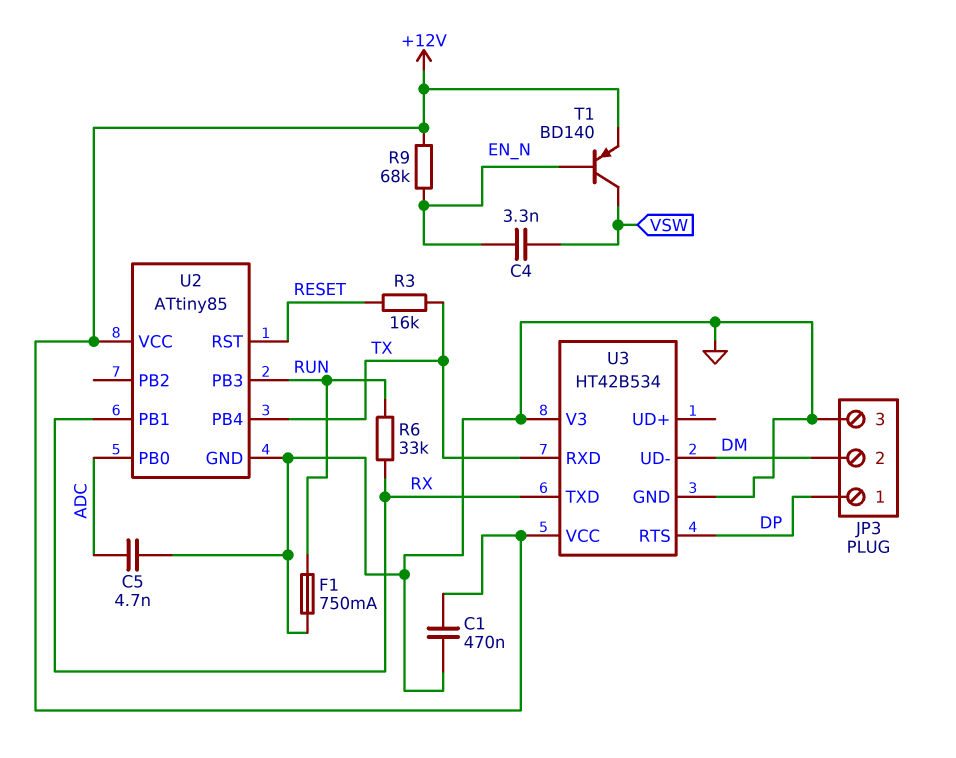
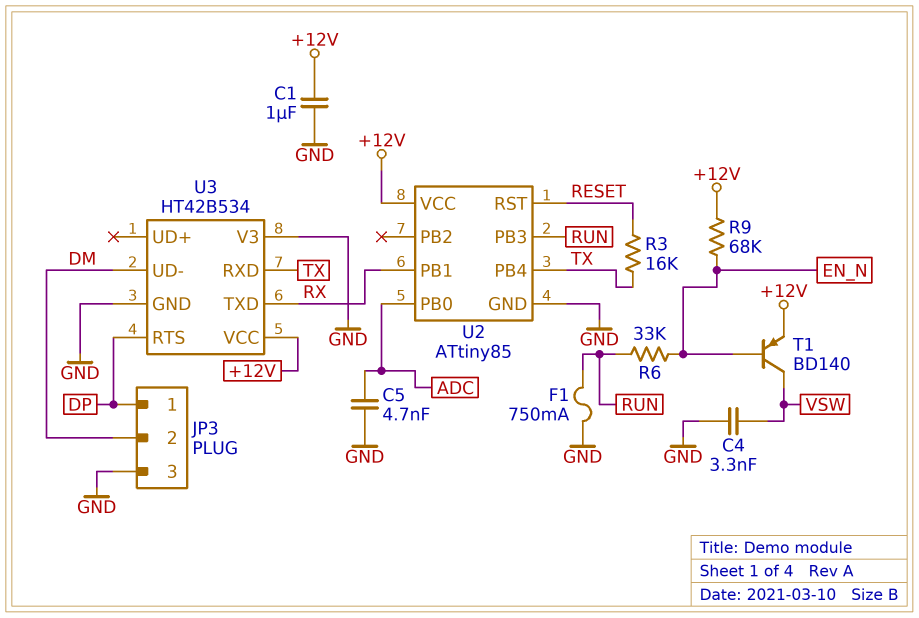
C1: 470nF (+12V, GND) -> 1uF (+12V, GND)
C4: 3.3nF (EN_N, VSW) -> 3.3nF (GND, VSW)
R6: 33k (RUN, RX) -> 33k (EN_N, RUN)

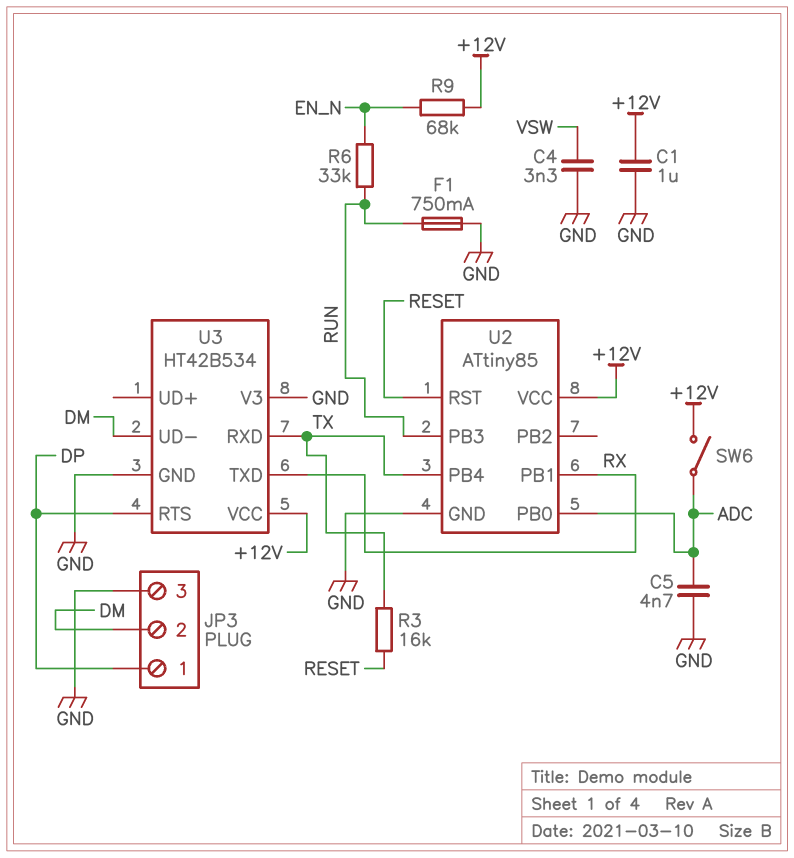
SW6: none -> switch (+12V, ADC)
T1: PNP BD140 (B EN_N, C VSW, E +12V) -> none

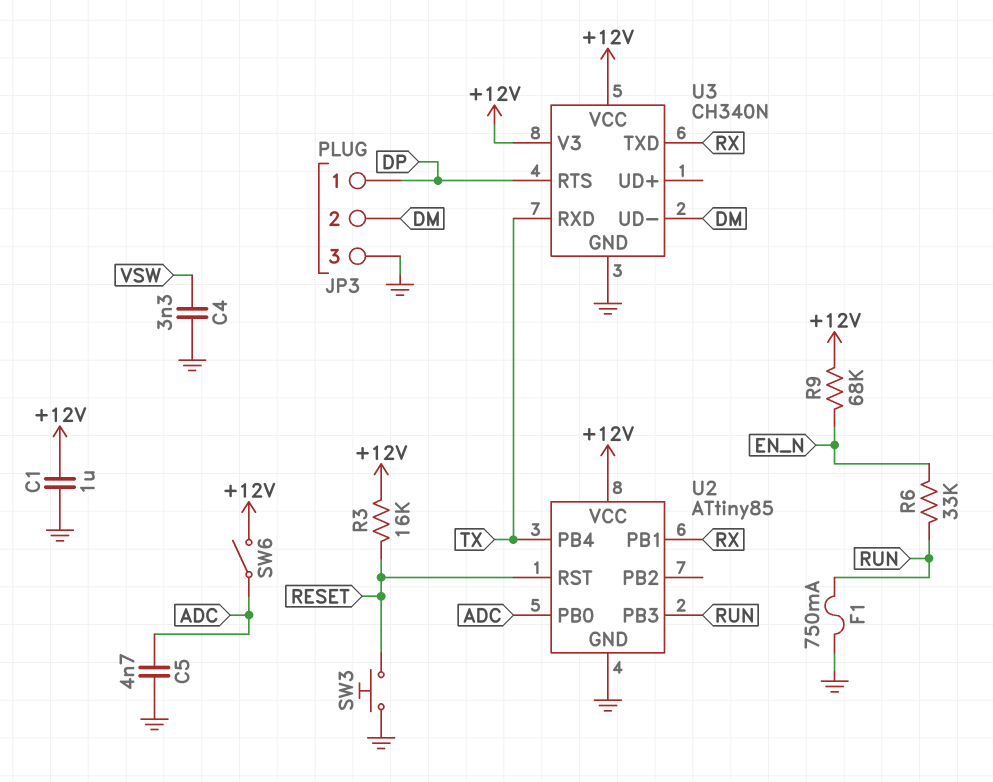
R3: 16k (RESET, TX) -> 16k (+12V, RESET)
SW3: none -> button (GND, RESET)
U3: HT42B534 -> CH340N
U3 pin V3: GND -> +12V

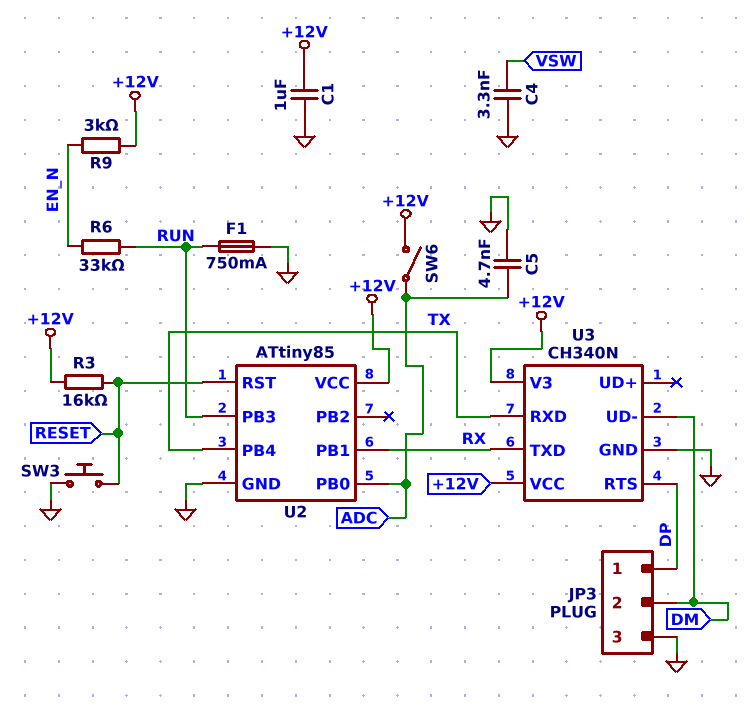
R9: 68k (+12V, EN_N) -> 3k (+12V, EN_N)

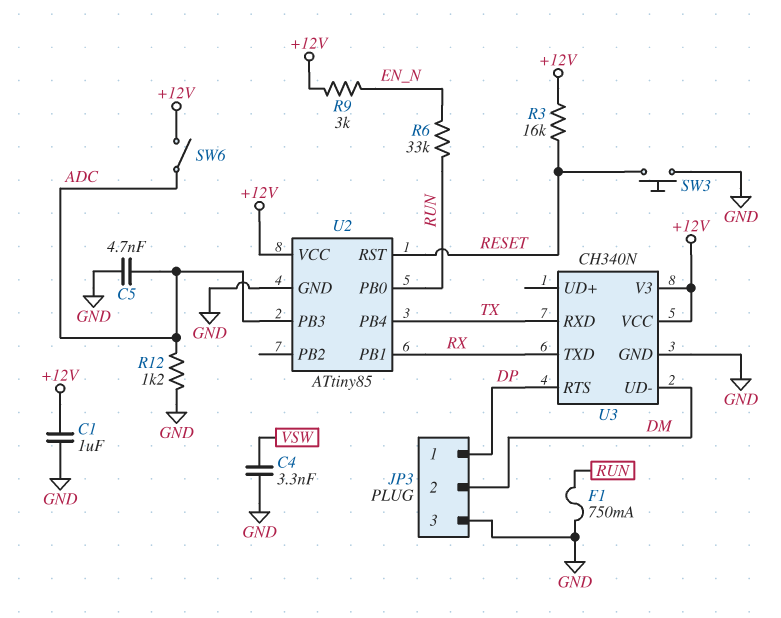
R12: none -> 1.2k (ADC, GND)
U2 pin PB0: ADC -> RUN
U2 pin PB3: RUN -> ADC

